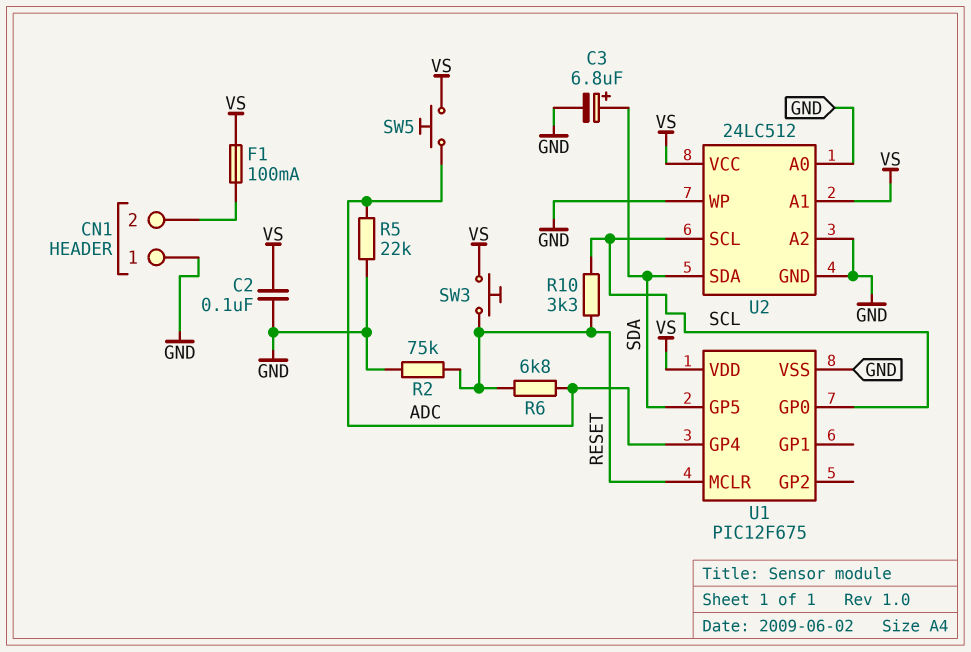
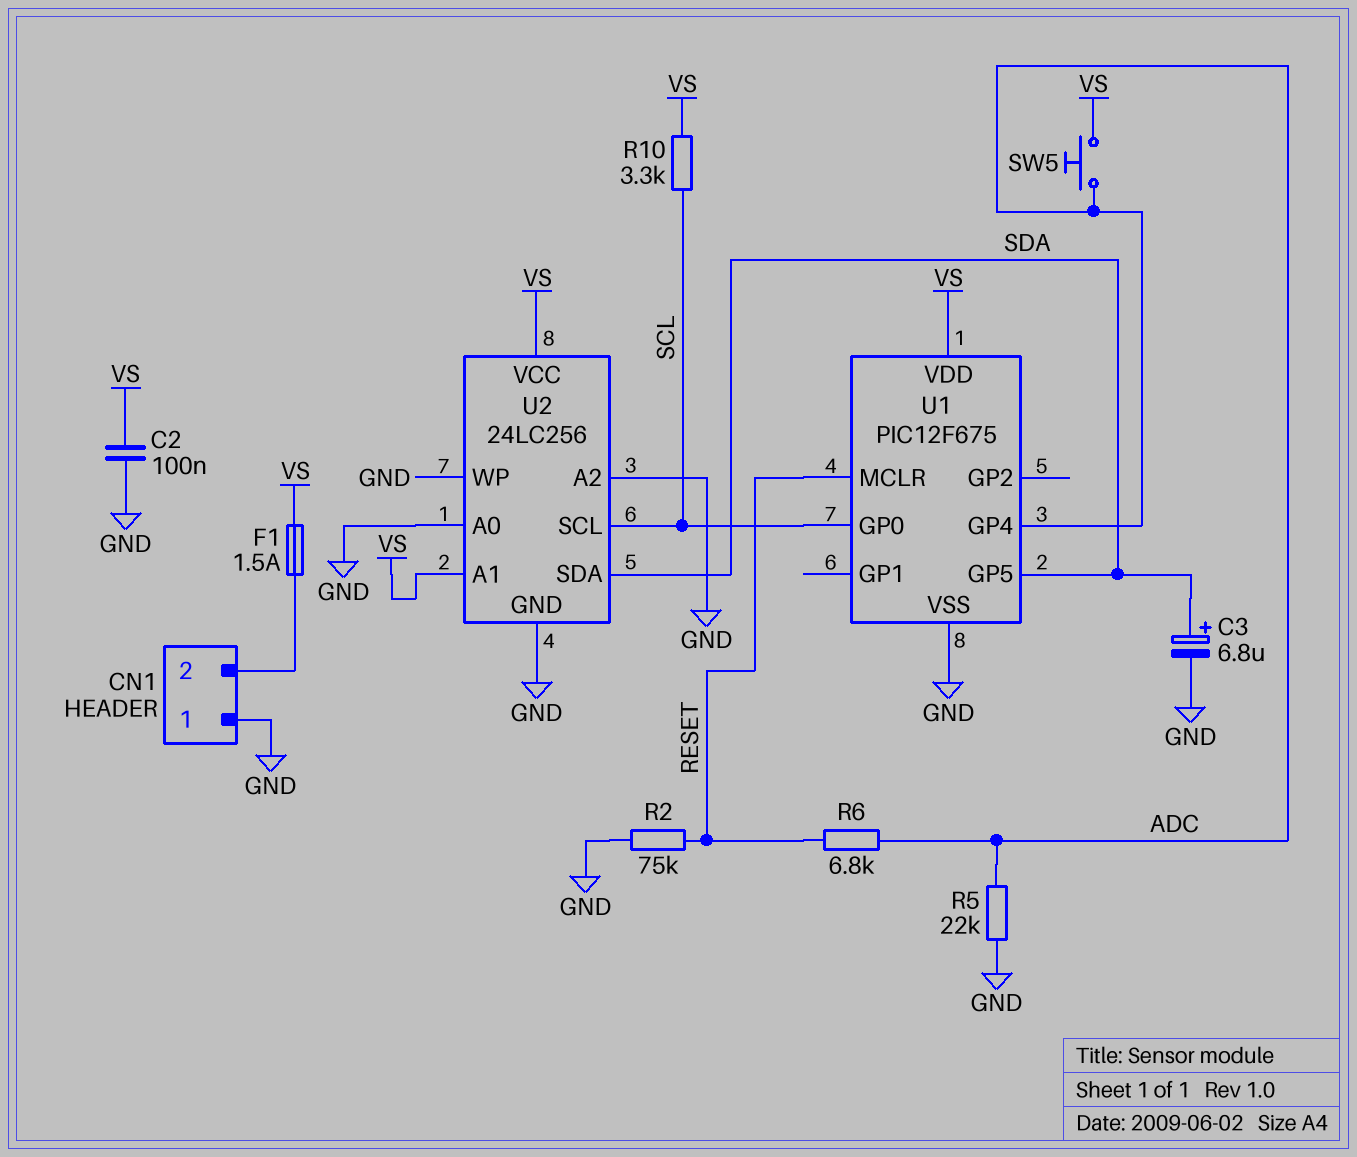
F1: 100mA (CN1/2, VS) -> 1.5A (CN1/2, VS)
R10: 3.3k (RESET, SCL) -> 3.3k (SCL, VS)
SW3: button (RESET, VS) -> none
U2: 24LC512 -> 24LC256

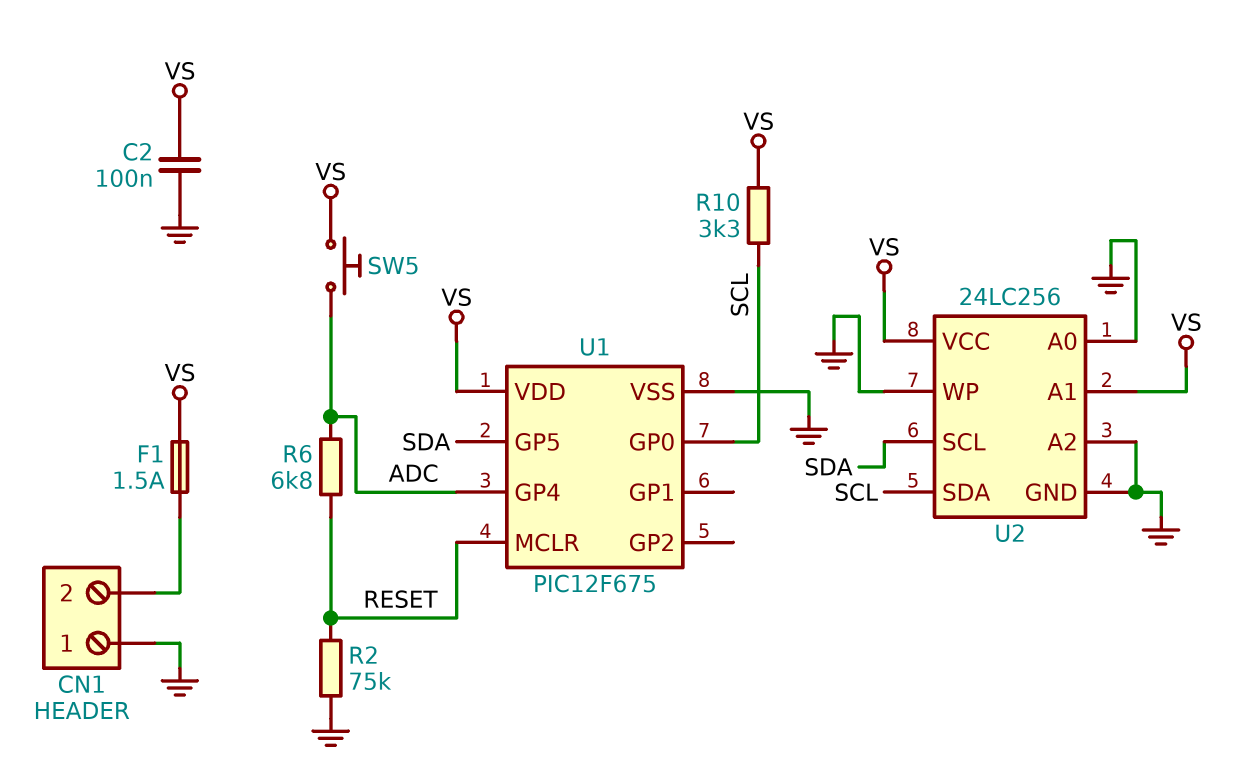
C3: 6.8uF (plus SDA, minus GND) -> none
R5: 22k (ADC, GND) -> none
U2 pin SCL: SCL -> SDA
U2 pin SDA: SDA -> SCL

